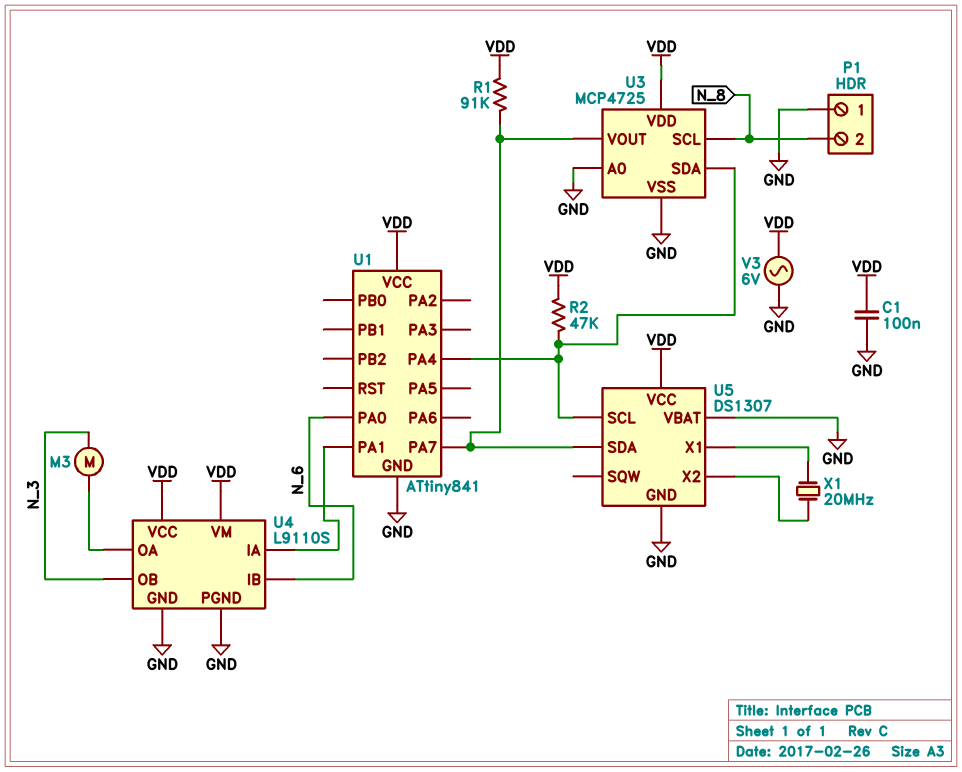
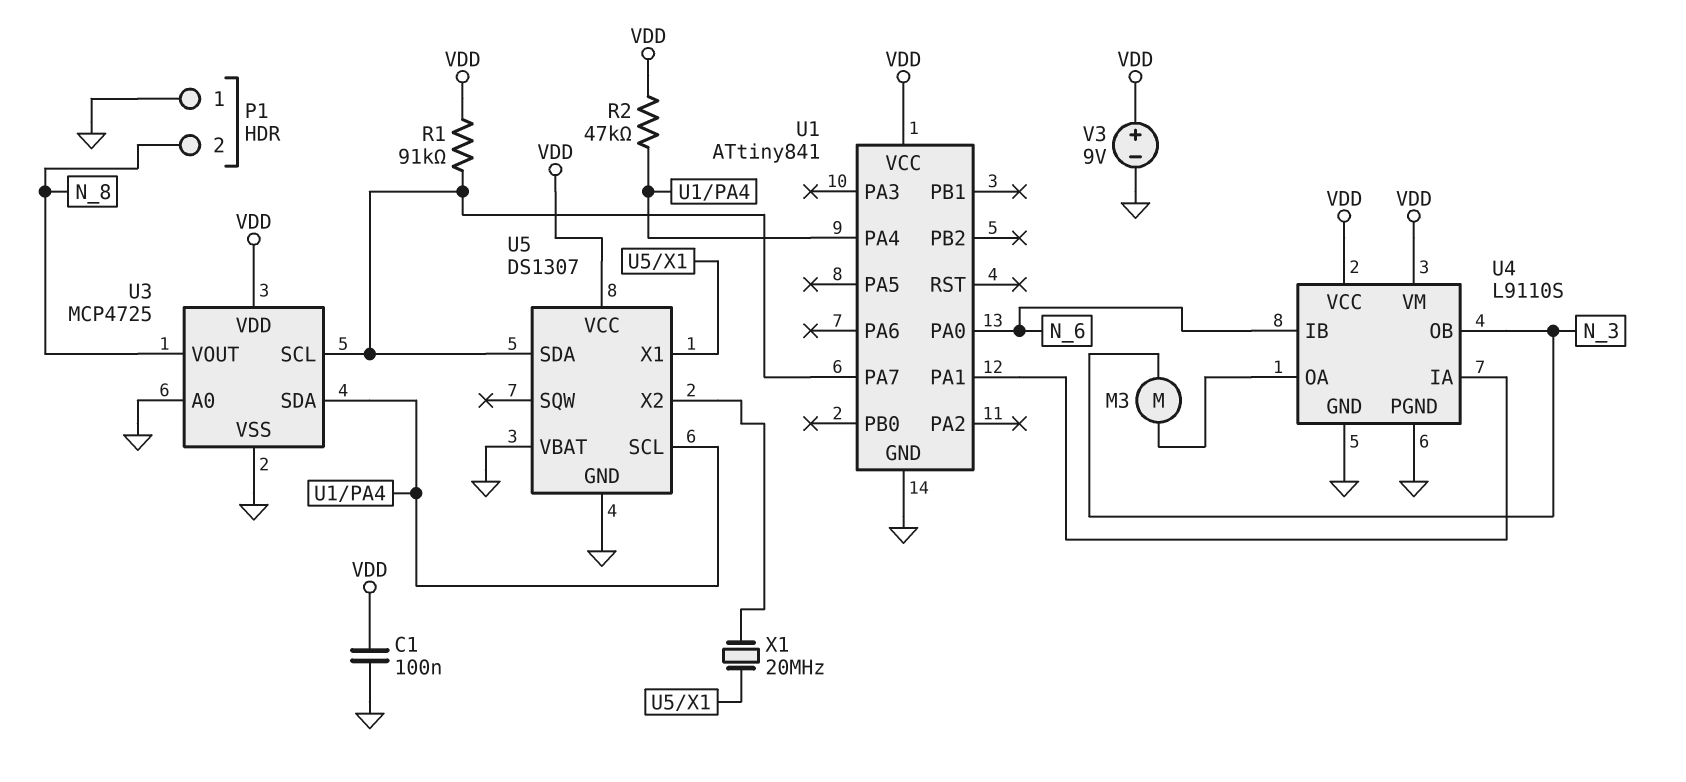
U3 pin SCL: N_8 -> U1/PA7
U3 pin VOUT: U1/PA7 -> N_8
V3: AC 6V (GND, VDD) -> 9V (plus VDD, minus GND)

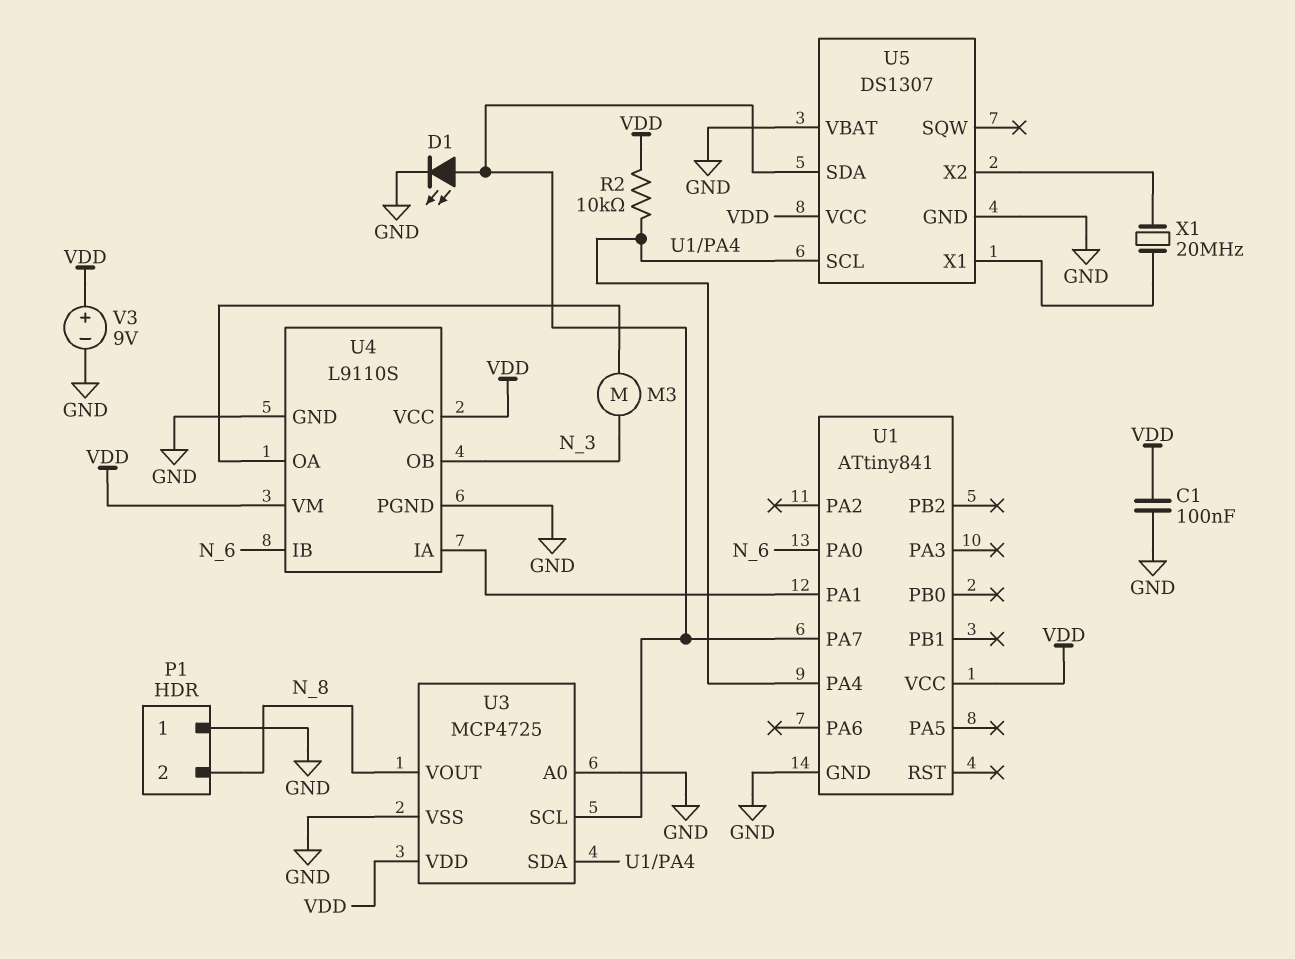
D1: none -> LED (A U1/PA7, K GND)
R1: 91k (U1/PA7, VDD) -> none
R2: 47k (U1/PA4, VDD) -> 10k (U1/PA4, VDD)

